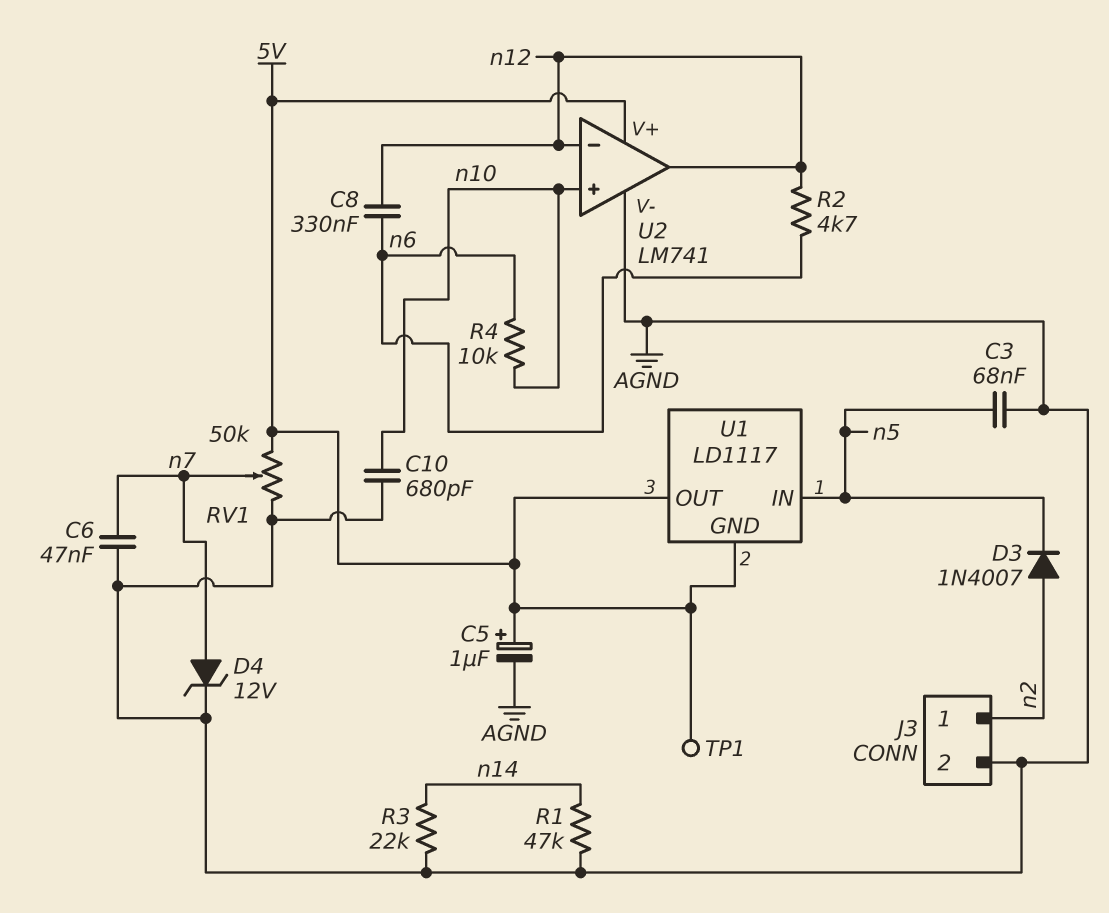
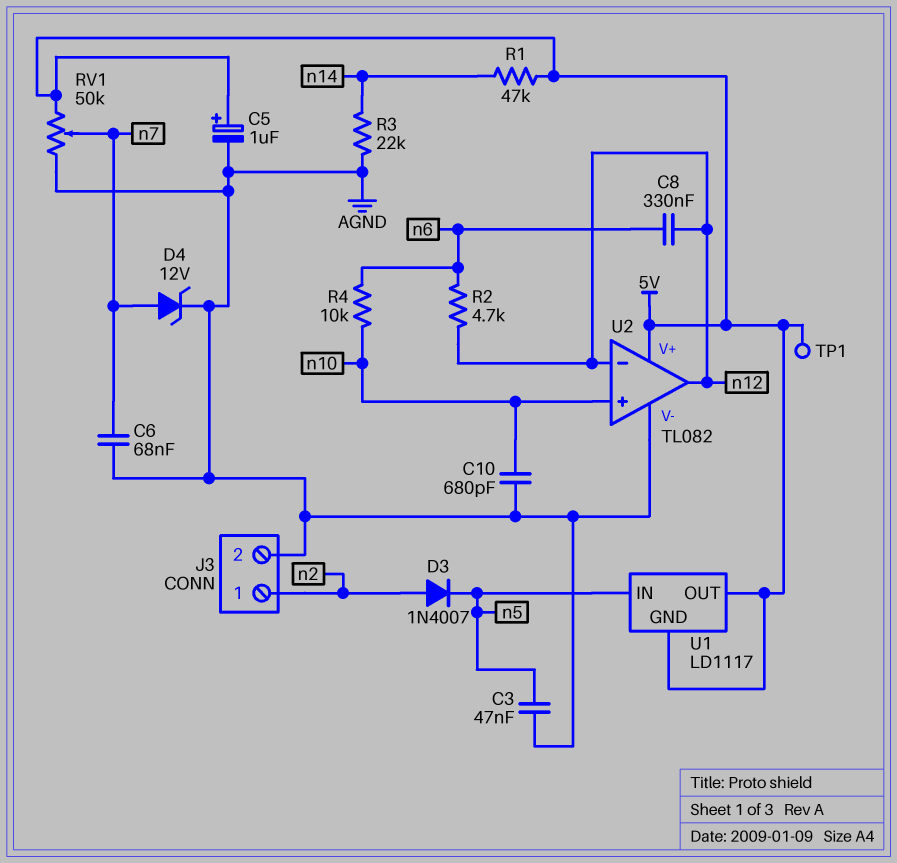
C3: 68nF (AGND, n5) -> 47nF (AGND, n5)
C6: 47nF (AGND, n7) -> 68nF (AGND, n7)
R1: 47k (AGND, n14) -> 47k (5V, n14)
U2: LM741 -> TL082

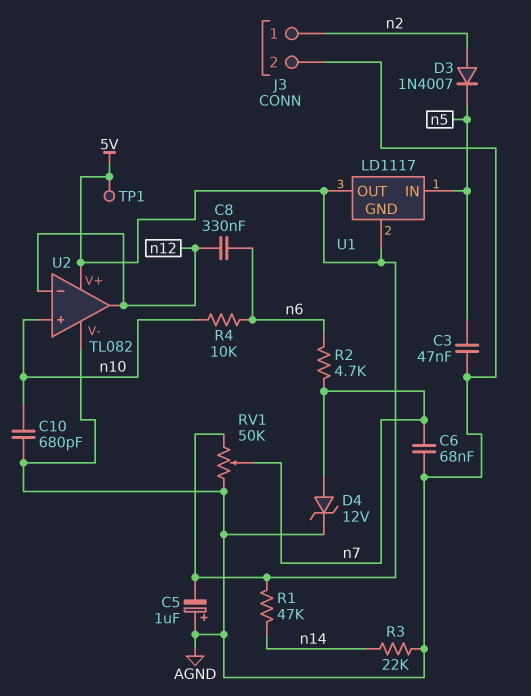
C5: 1uF (plus 5V, minus AGND) -> 1uF (plus AGND, minus 5V)
R2: 4.7k (n6, n12) -> 4.7k (n6, n7)

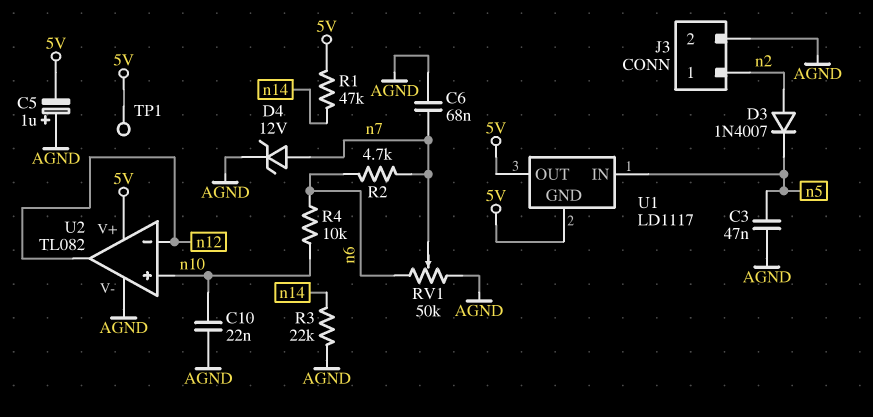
C8: 330nF (n6, n12) -> none
C10: 680pF (AGND, n10) -> 22nF (AGND, n10)
RV1: 50k (5V, AGND, wiper n7) -> 50k (AGND, n6, wiper n7)

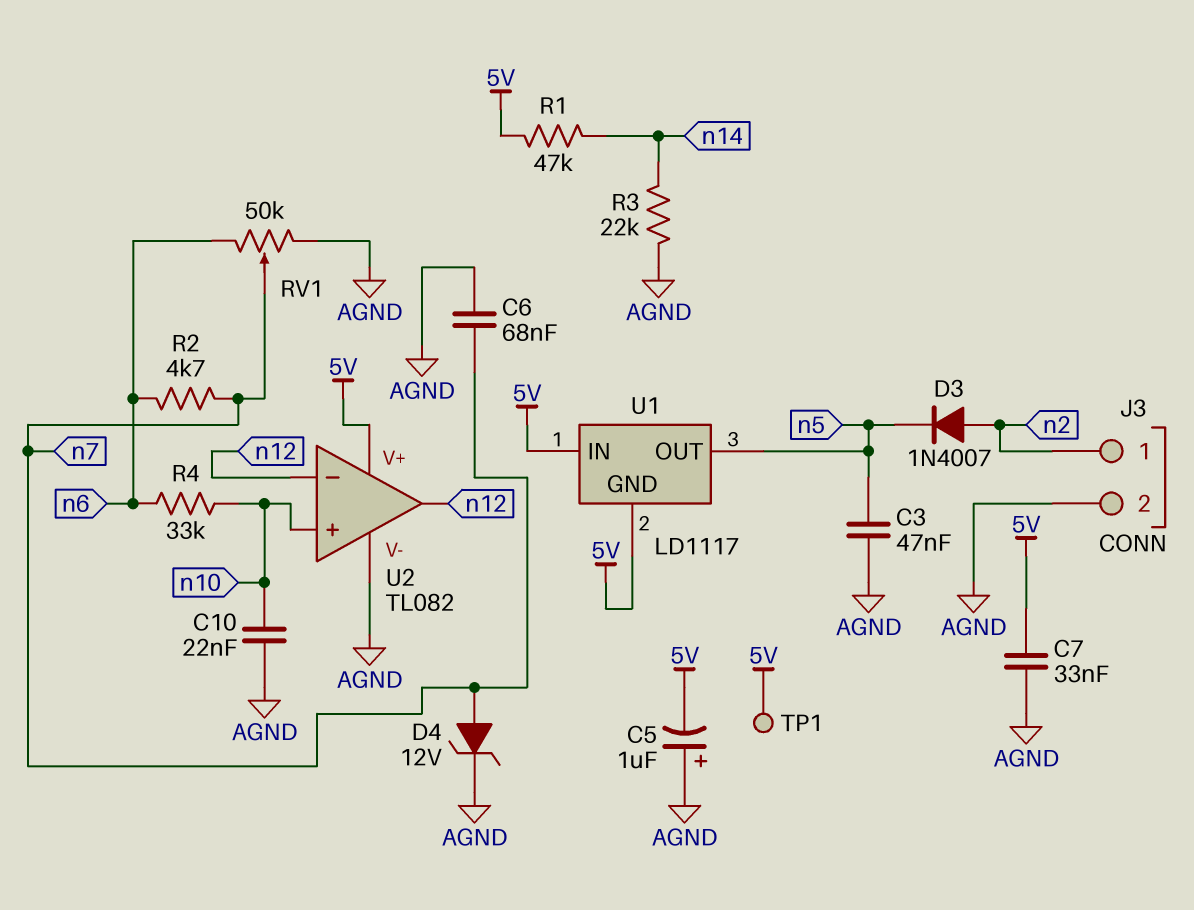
C7: none -> 33nF (5V, AGND)
R4: 10k (n6, n10) -> 33k (n6, n10)
U1 pin IN: n5 -> 5V
U1 pin OUT: 5V -> n5

